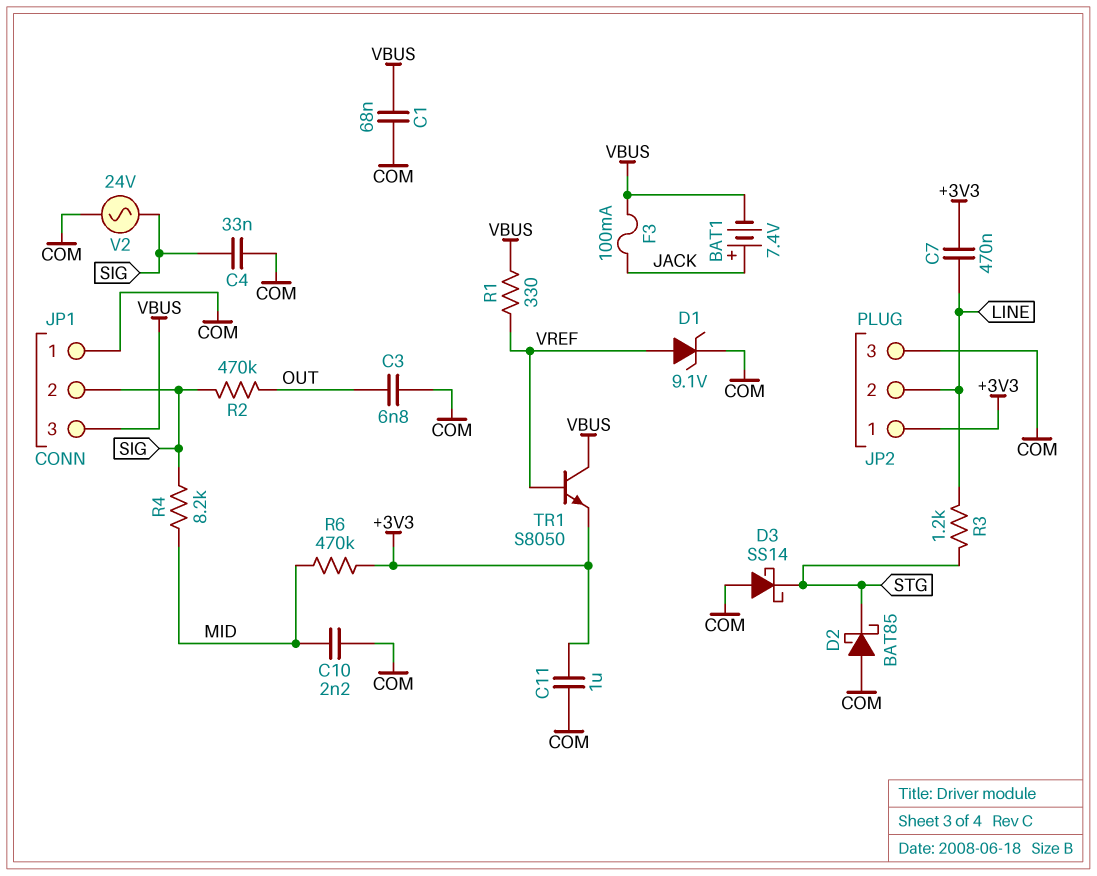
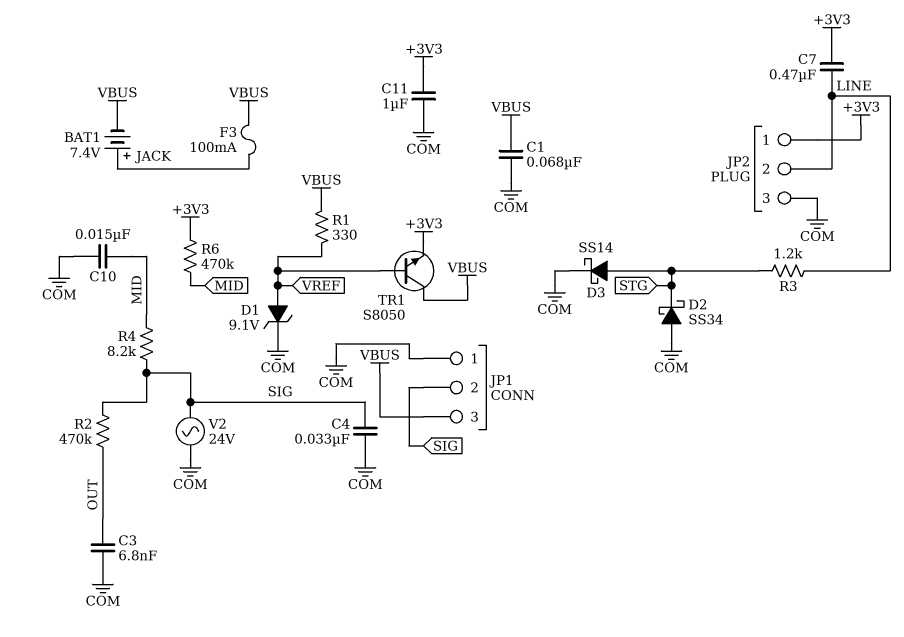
C10: 2.2nF (COM, MID) -> 15nF (COM, MID)
D2: schottky BAT85 (A COM, K STG) -> schottky SS34 (A COM, K STG)
D3: schottky SS14 (A COM, K STG) -> schottky SS14 (A STG, K COM)

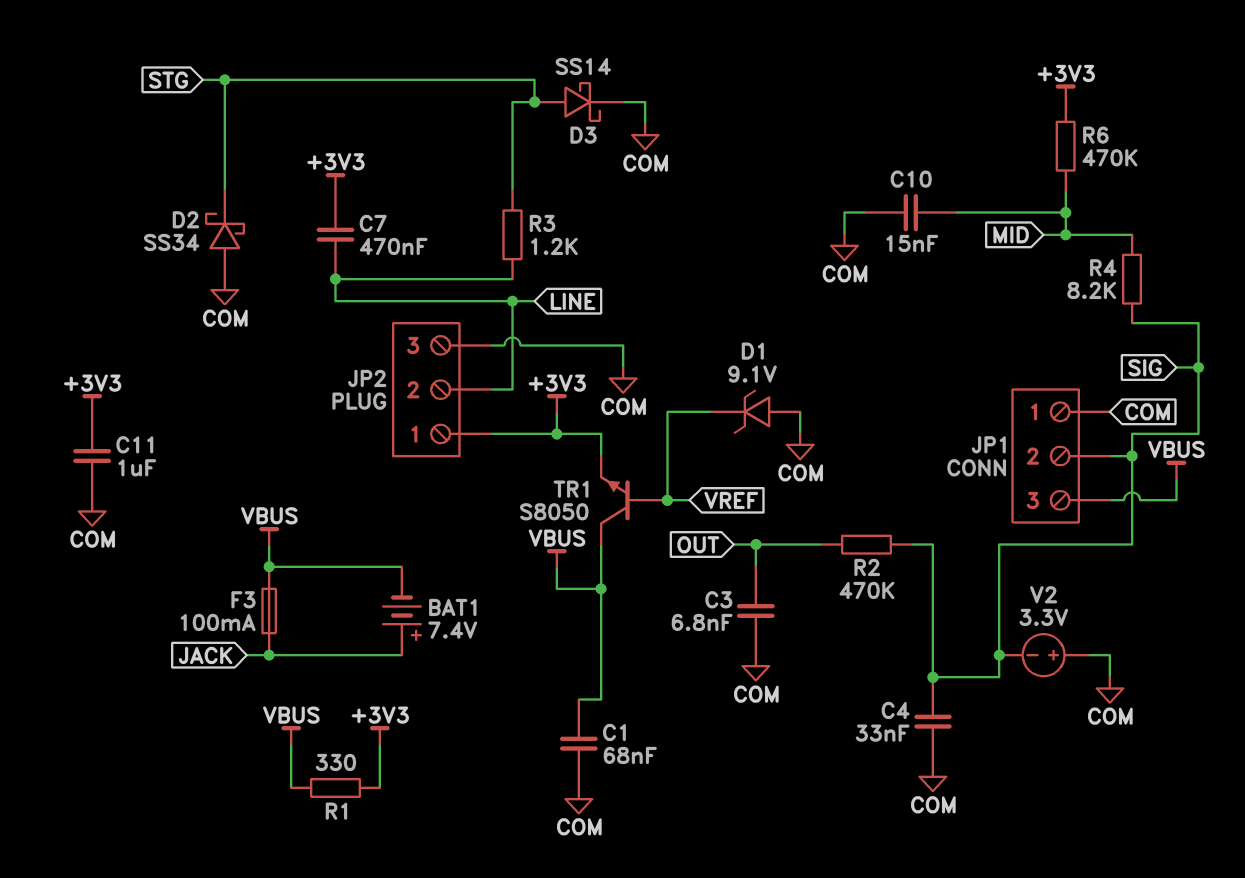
D1: zener 9.1V (A VREF, K COM) -> zener 9.1V (A COM, K VREF)
R1: 330 (VBUS, VREF) -> 330 (+3V3, VBUS)
V2: AC 24V (COM, SIG) -> 3.3V (plus COM, minus SIG)

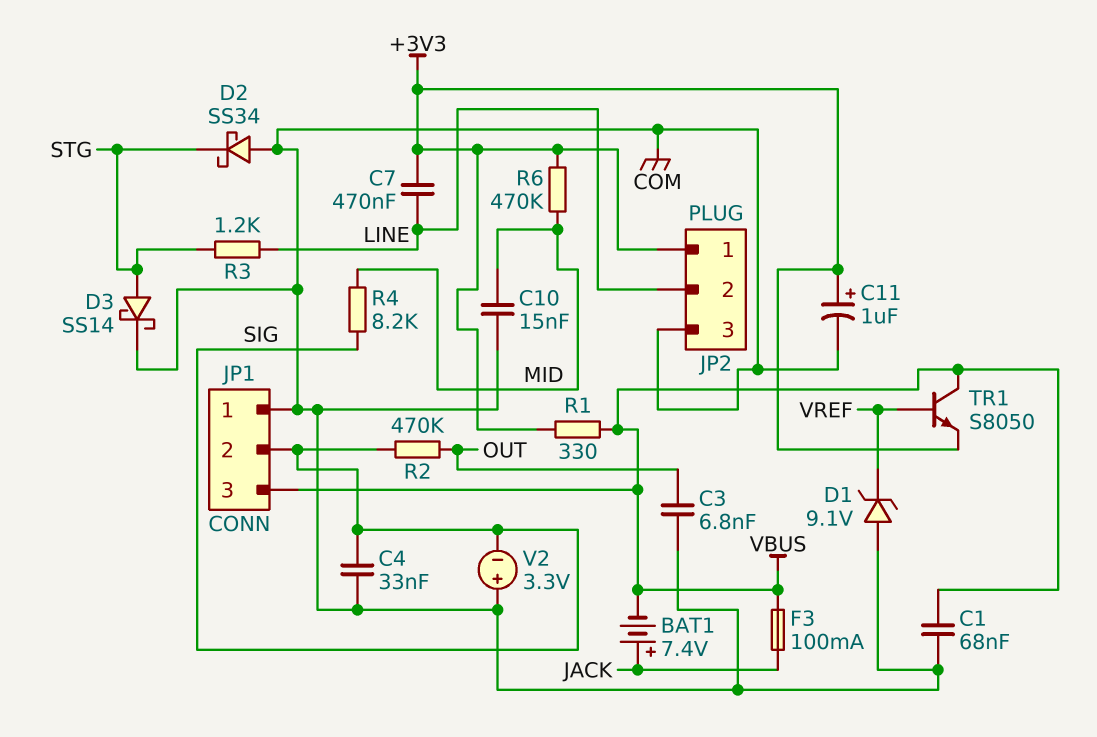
C11: 1uF (+3V3, COM) -> 1uF (plus +3V3, minus COM)

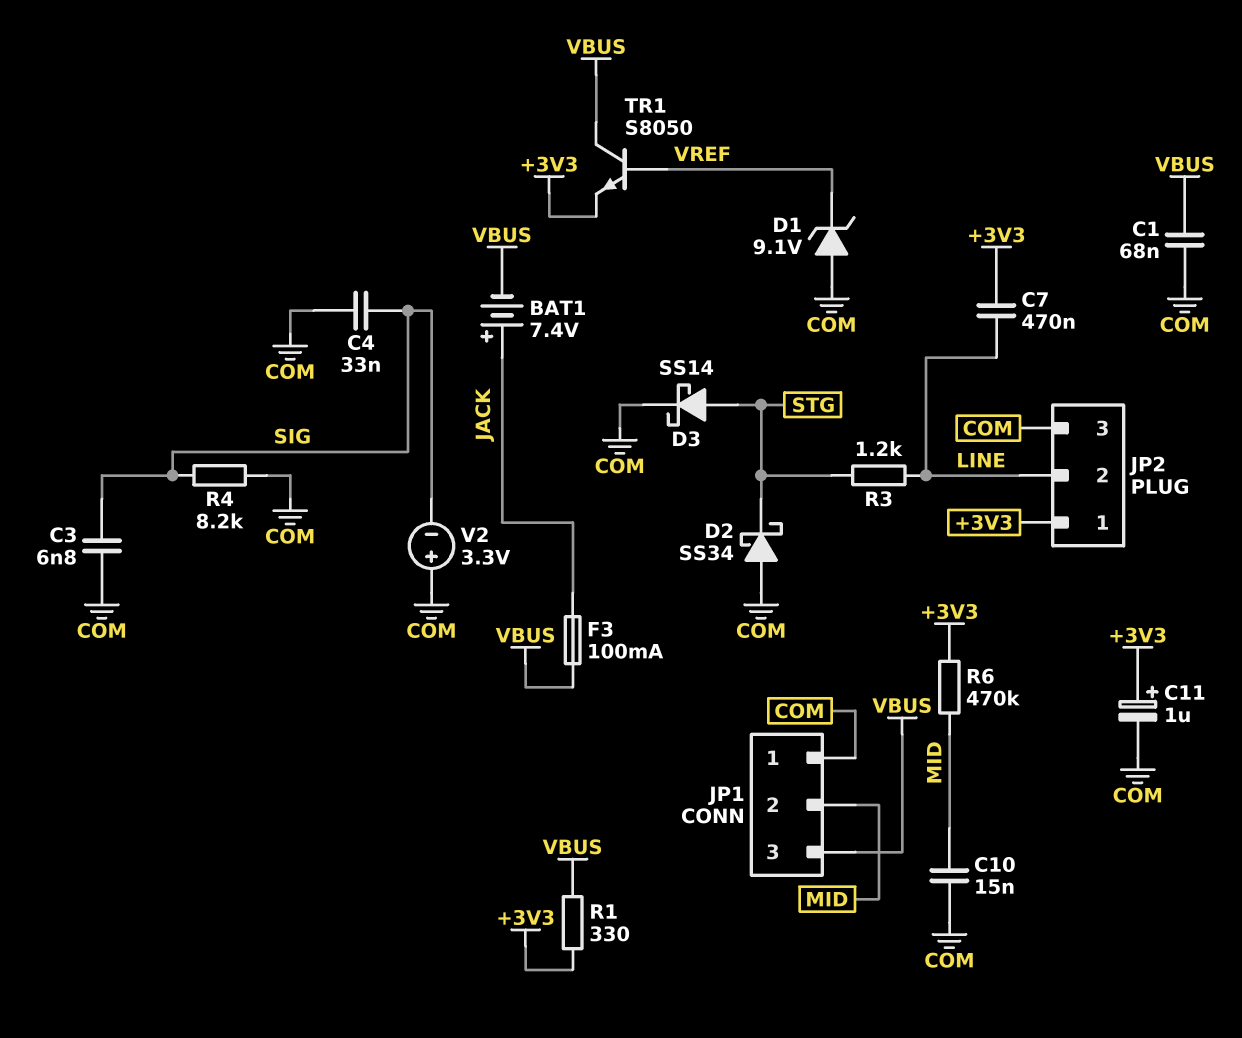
C3: 6.8nF (COM, OUT) -> 6.8nF (COM, SIG)
JP1 pin 2: SIG -> MID
R2: 470k (OUT, SIG) -> none
R4: 8.2k (MID, SIG) -> 8.2k (COM, SIG)

